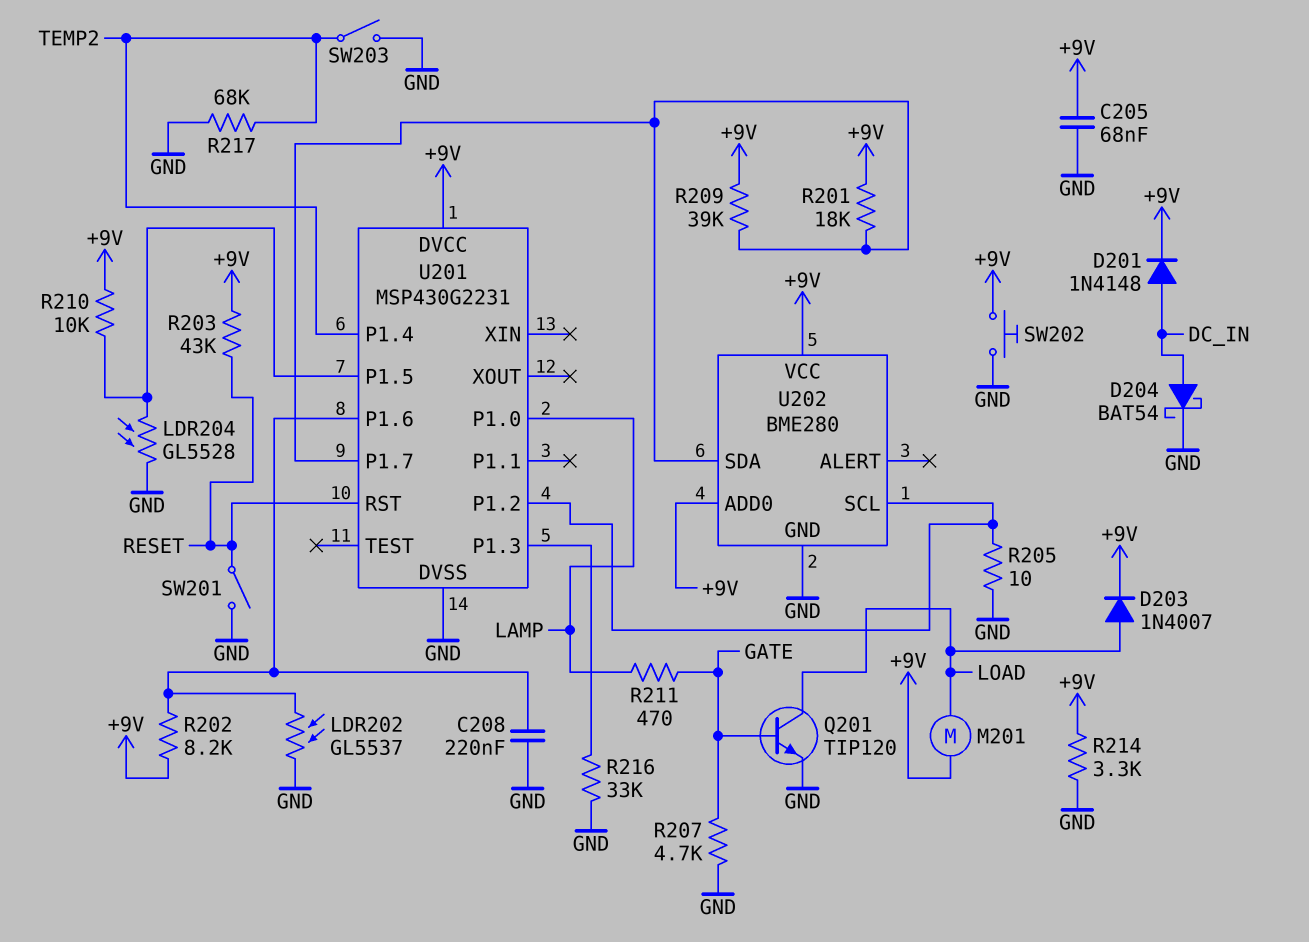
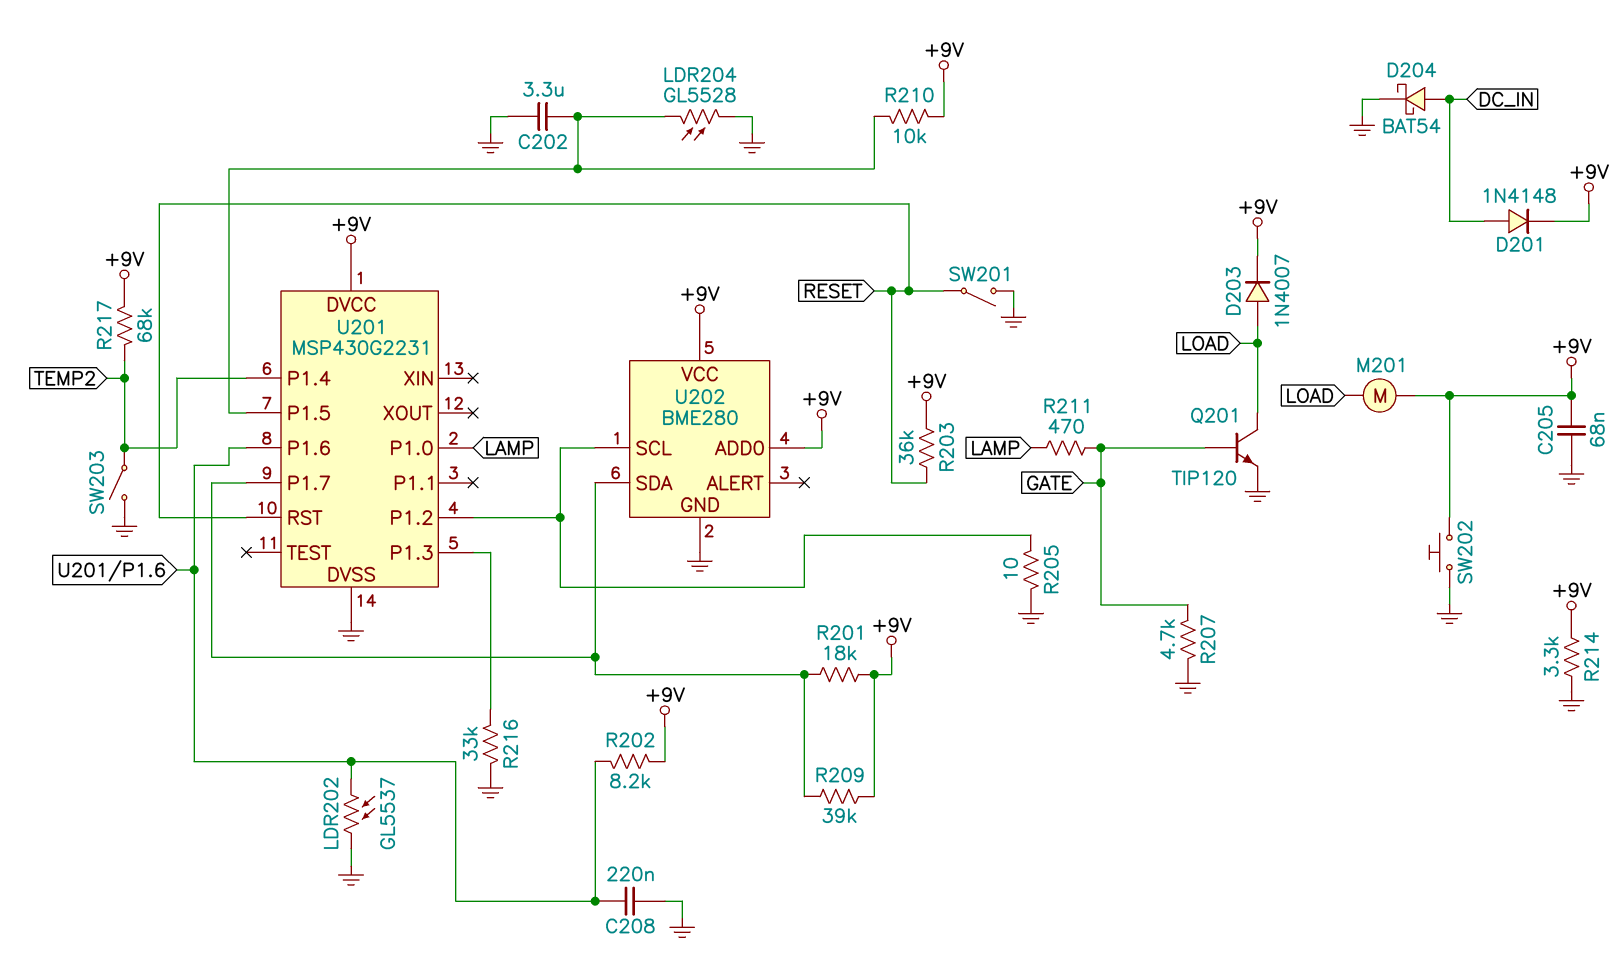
C202: none -> 3.3uF (GND, U201/P1.5)
R203: 43k (+9V, RESET) -> 36k (+9V, RESET)
R217: 68k (GND, TEMP2) -> 68k (+9V, TEMP2)

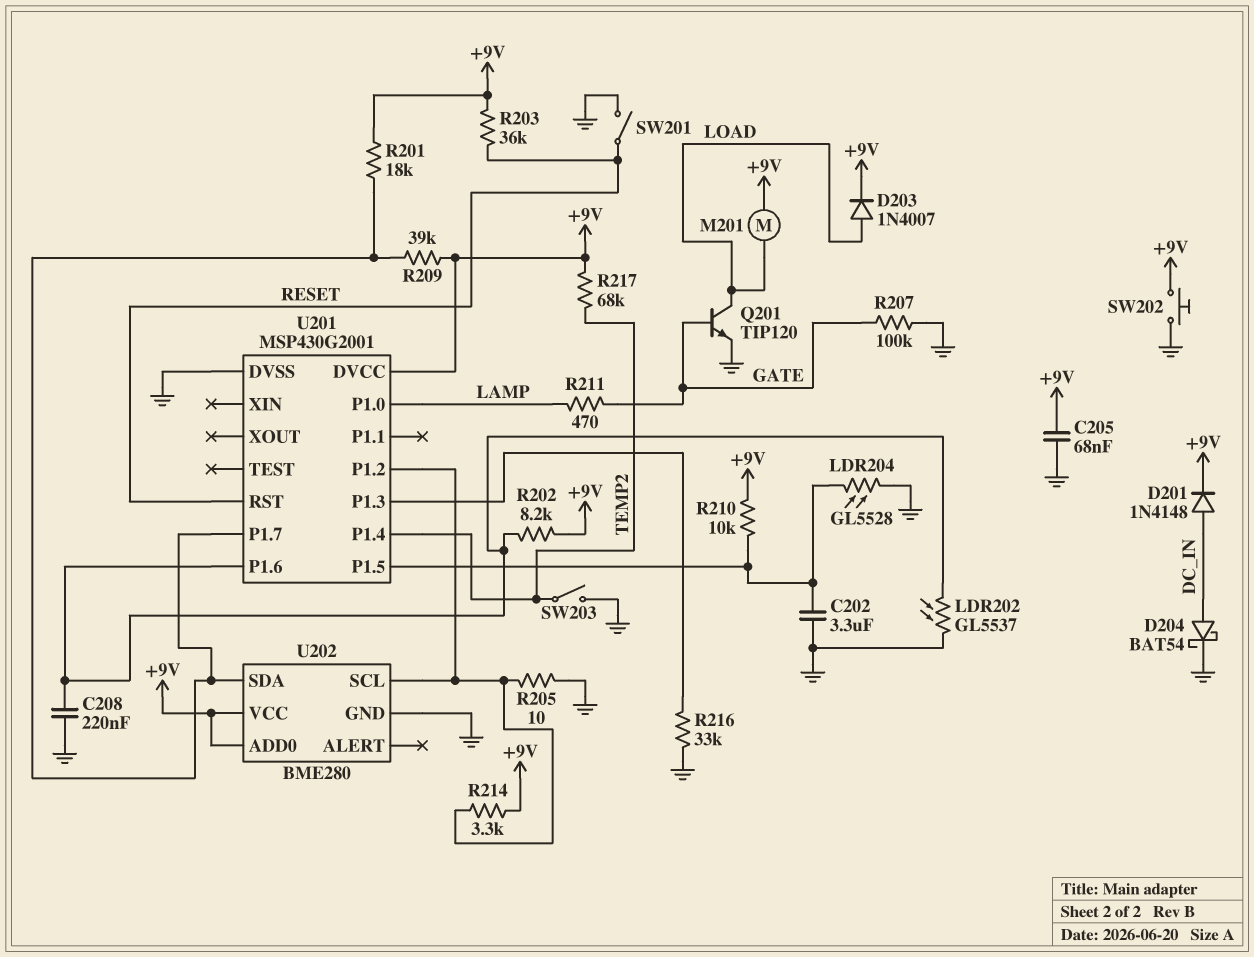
R207: 4.7k (GATE, GND) -> 100k (GATE, GND)
R214: 3.3k (+9V, GND) -> 3.3k (+9V, U201/P1.2)
U201: MSP430G2231 -> MSP430G2001

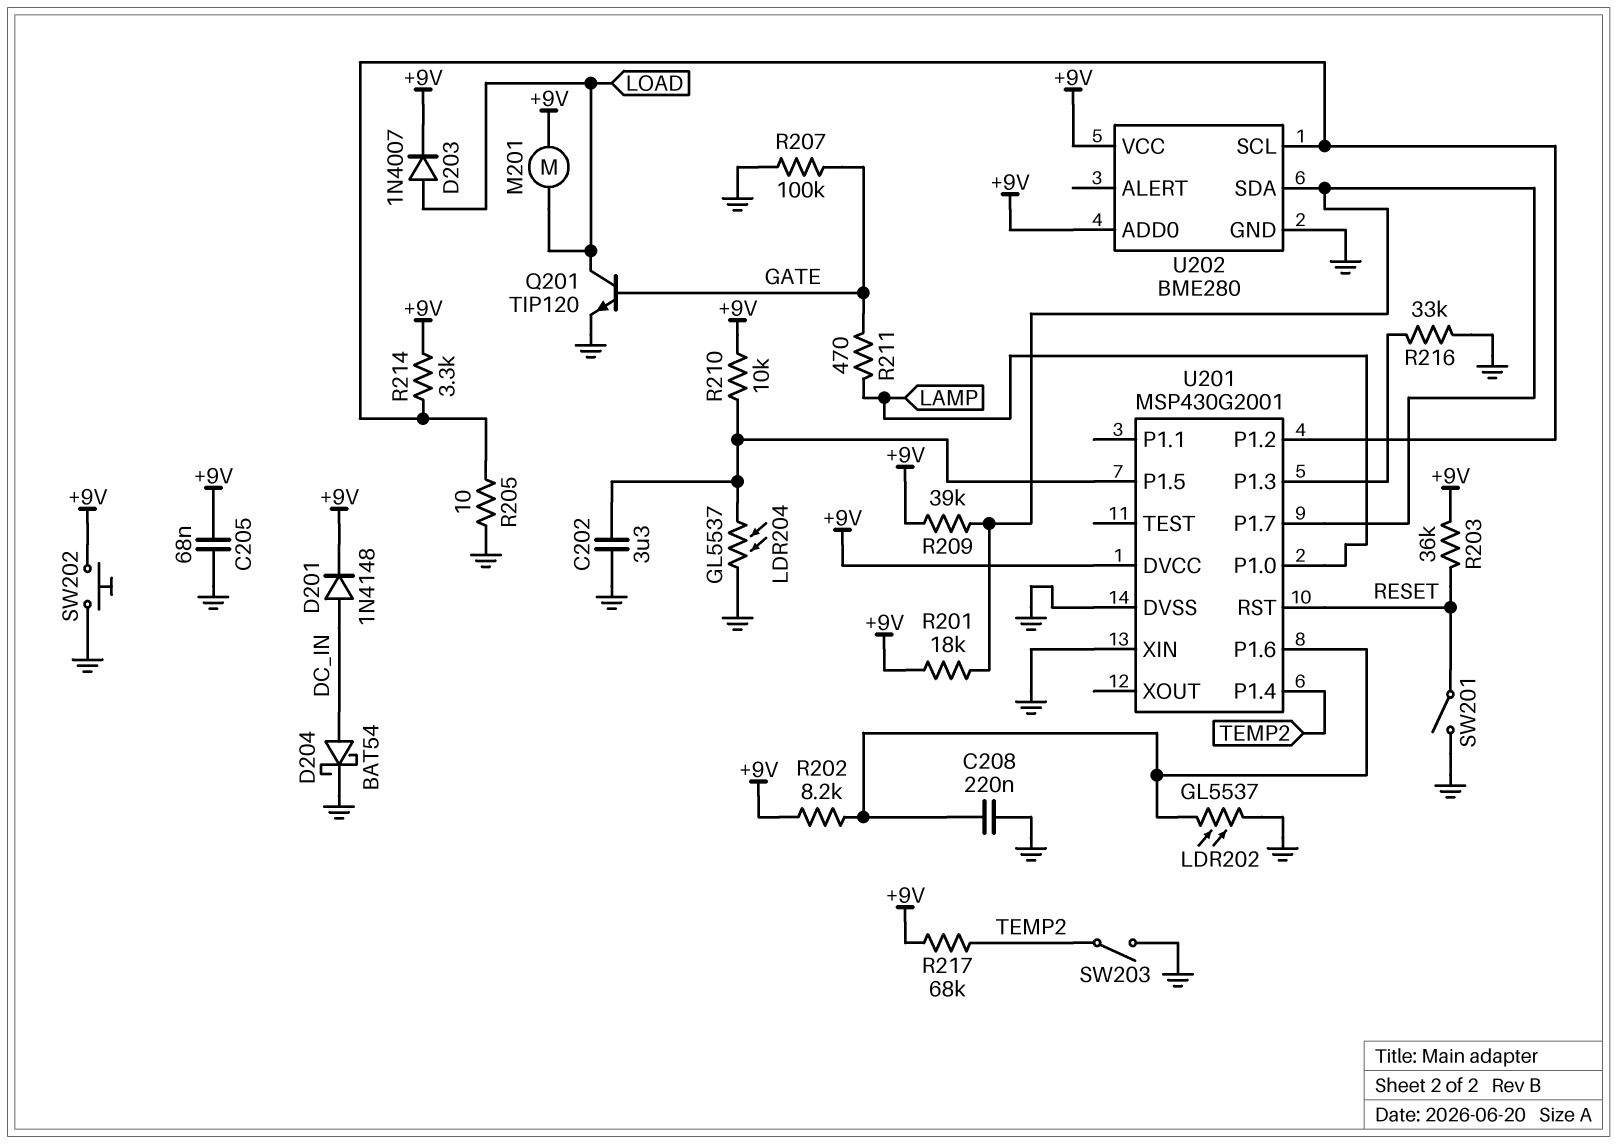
LDR204: GL5528 (GND, U201/P1.5) -> GL5537 (GND, U201/P1.5)
U201 pin XIN: none -> GND

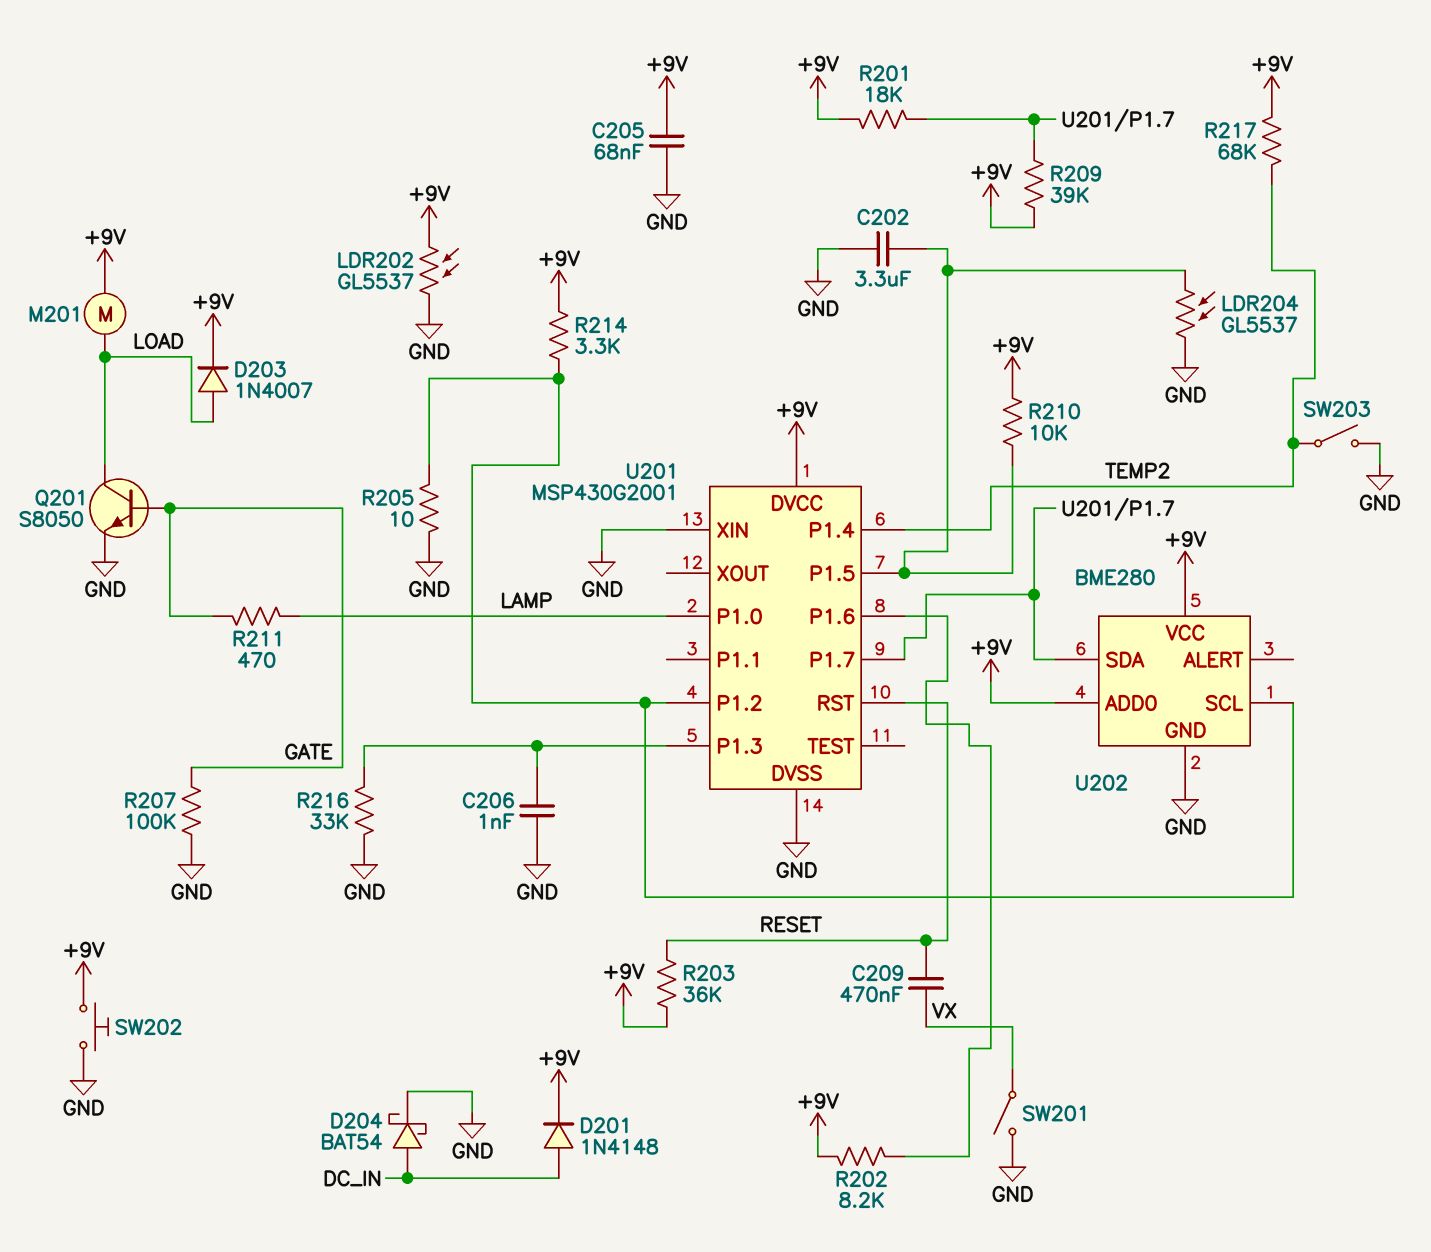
C206: none -> 1nF (GND, U201/P1.3)
C208: 220nF (GND, U201/P1.6) -> none
C209: none -> 470nF (RESET, VX)
LDR202: GL5537 (GND, U201/P1.6) -> GL5537 (+9V, GND)
Q201: NPN TIP120 (B GATE, C LOAD, E GND) -> NPN S8050 (B GATE, C LOAD, E GND)
SW201: switch (GND, RESET) -> switch (GND, VX)

